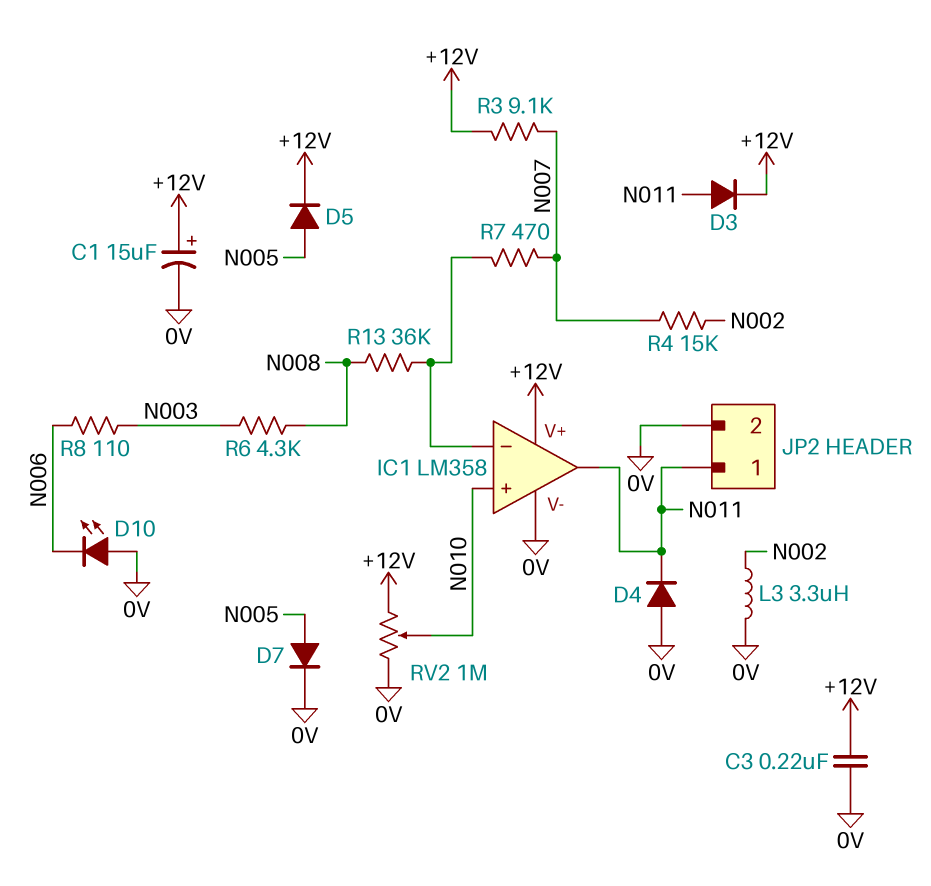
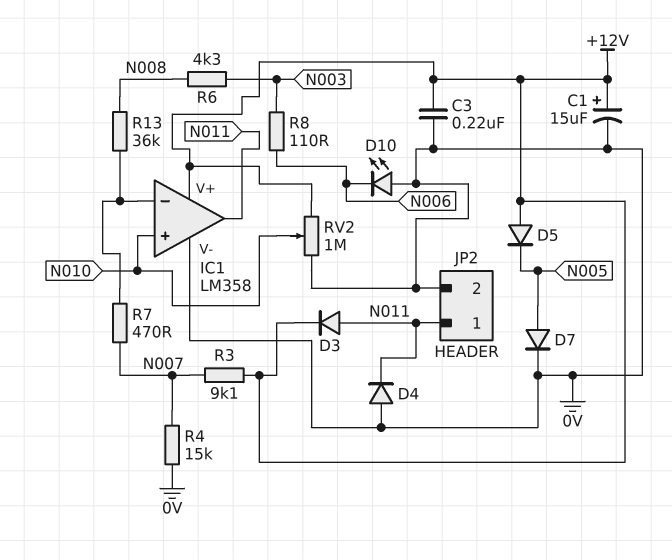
D5: diode (A N005, K +12V) -> diode (A +12V, K N005)
L3: 3.3uH (0V, N002) -> none
R4: 15k (N002, N007) -> 15k (0V, N007)

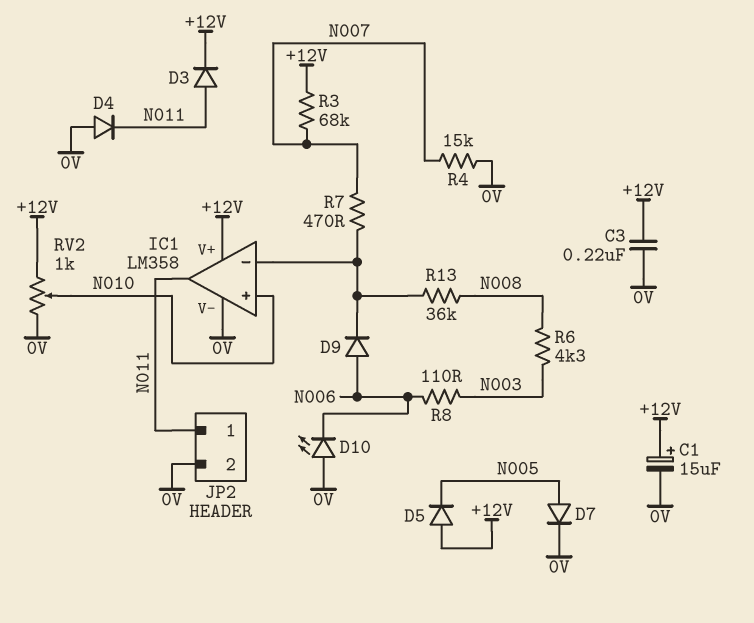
D9: none -> diode (A N006, K IC1/in-)
R3: 9.1k (+12V, N007) -> 68k (+12V, N007)
RV2: 1M (+12V, 0V, wiper N010) -> 1k (+12V, 0V, wiper N010)

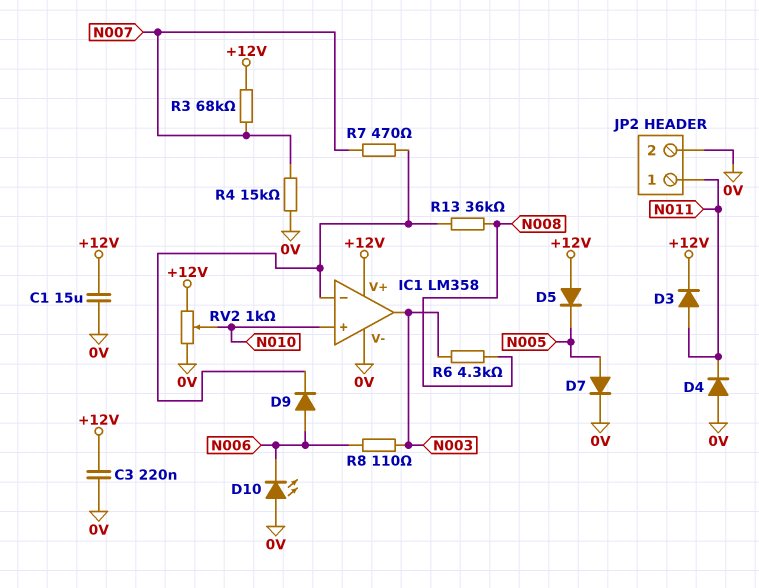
C1: 15uF (plus +12V, minus 0V) -> 15uF (+12V, 0V)
IC1 pin out: N011 -> N003

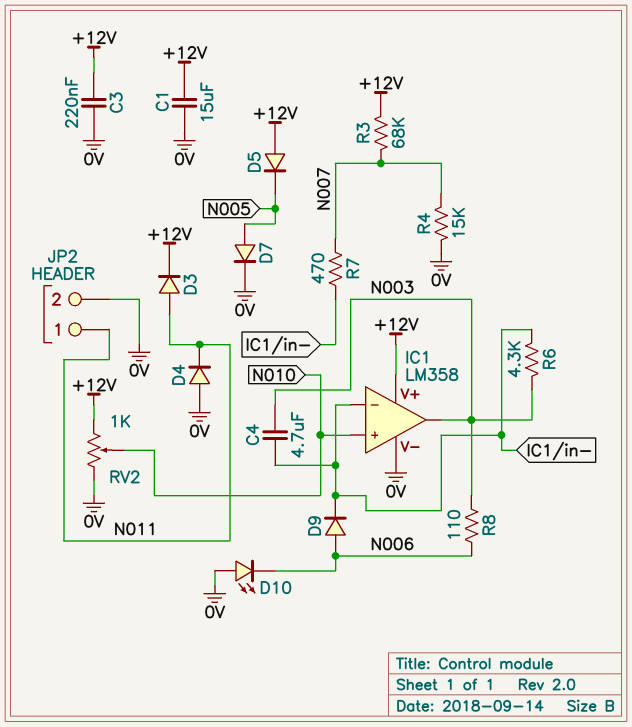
C4: none -> 4.7uF (IC1/in-, N003)
R6: 4.3k (N003, N008) -> 4.3k (IC1/in-, N003)
R13: 36k (IC1/in-, N008) -> none

